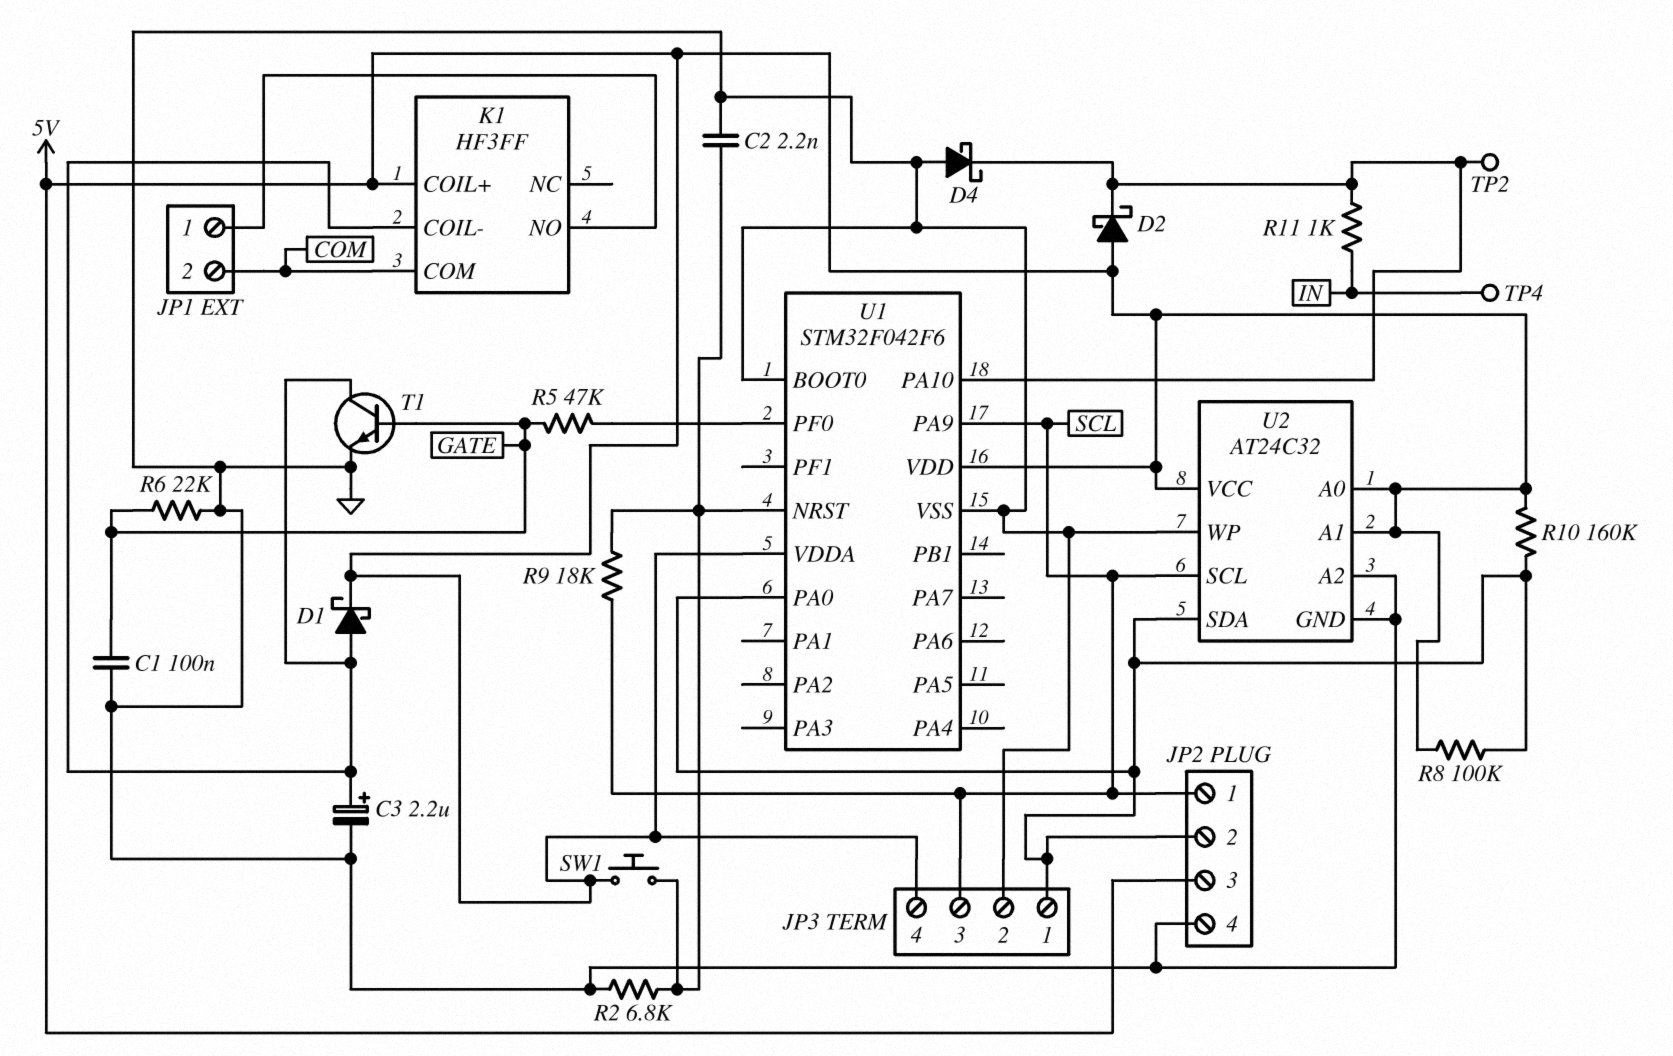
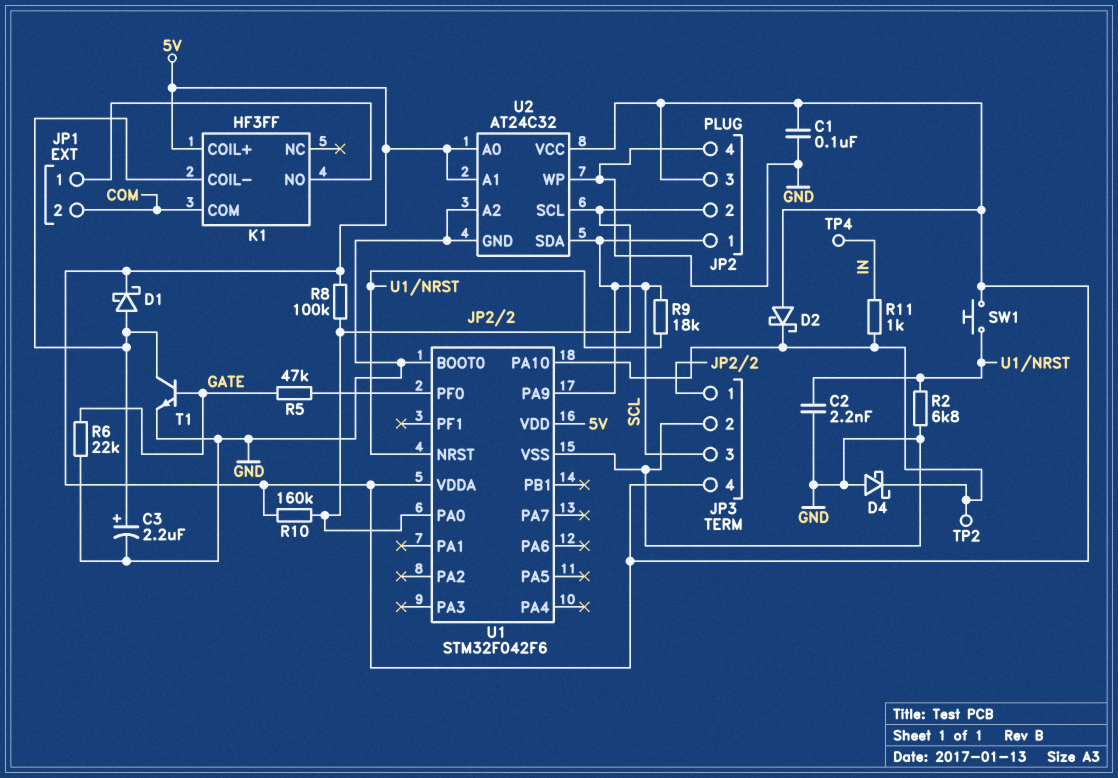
C1: 100nF (GATE, GND) -> 100nF (5V, GND)
U2 pin SCL: SCL -> JP2/2
U2 pin SDA: JP2/2 -> SCL

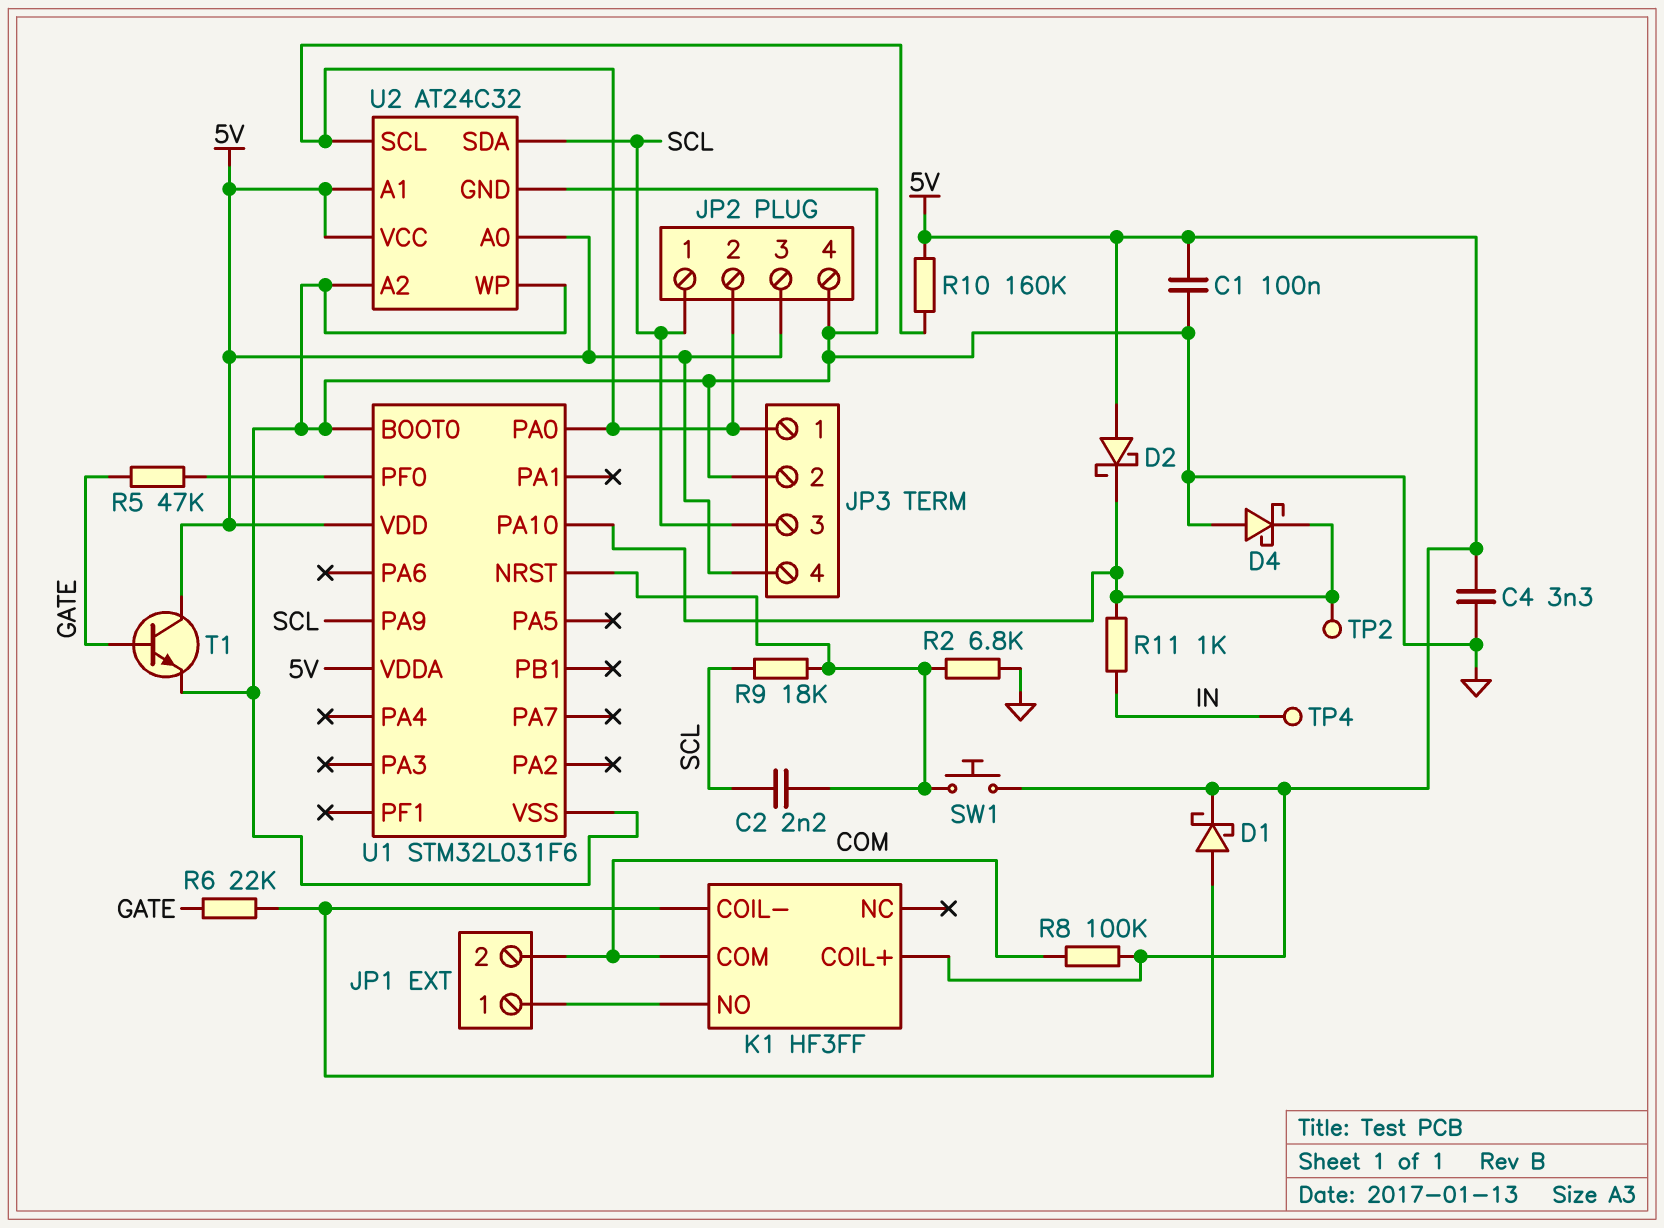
C2: 2.2nF (GND, U1/NRST) -> 2.2nF (SCL, U1/NRST)
C3: 2.2uF (plus K1/COIL-, minus GND) -> none
C4: none -> 3.3nF (5V, GND)
R6: 22k (GATE, GND) -> 22k (GATE, K1/COIL-)
R8: 100k (5V, JP2/2) -> 100k (5V, COM)
T1: NPN (B GATE, C K1/COIL-, E GND) -> NPN (B GATE, C 5V, E GND)
U1: STM32F042F6 -> STM32L031F6

